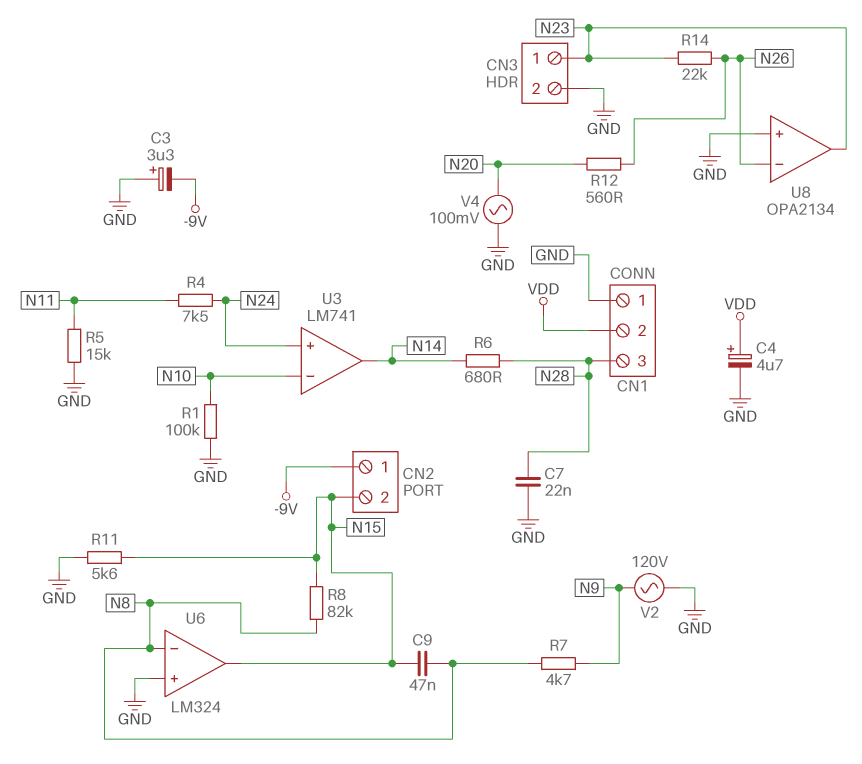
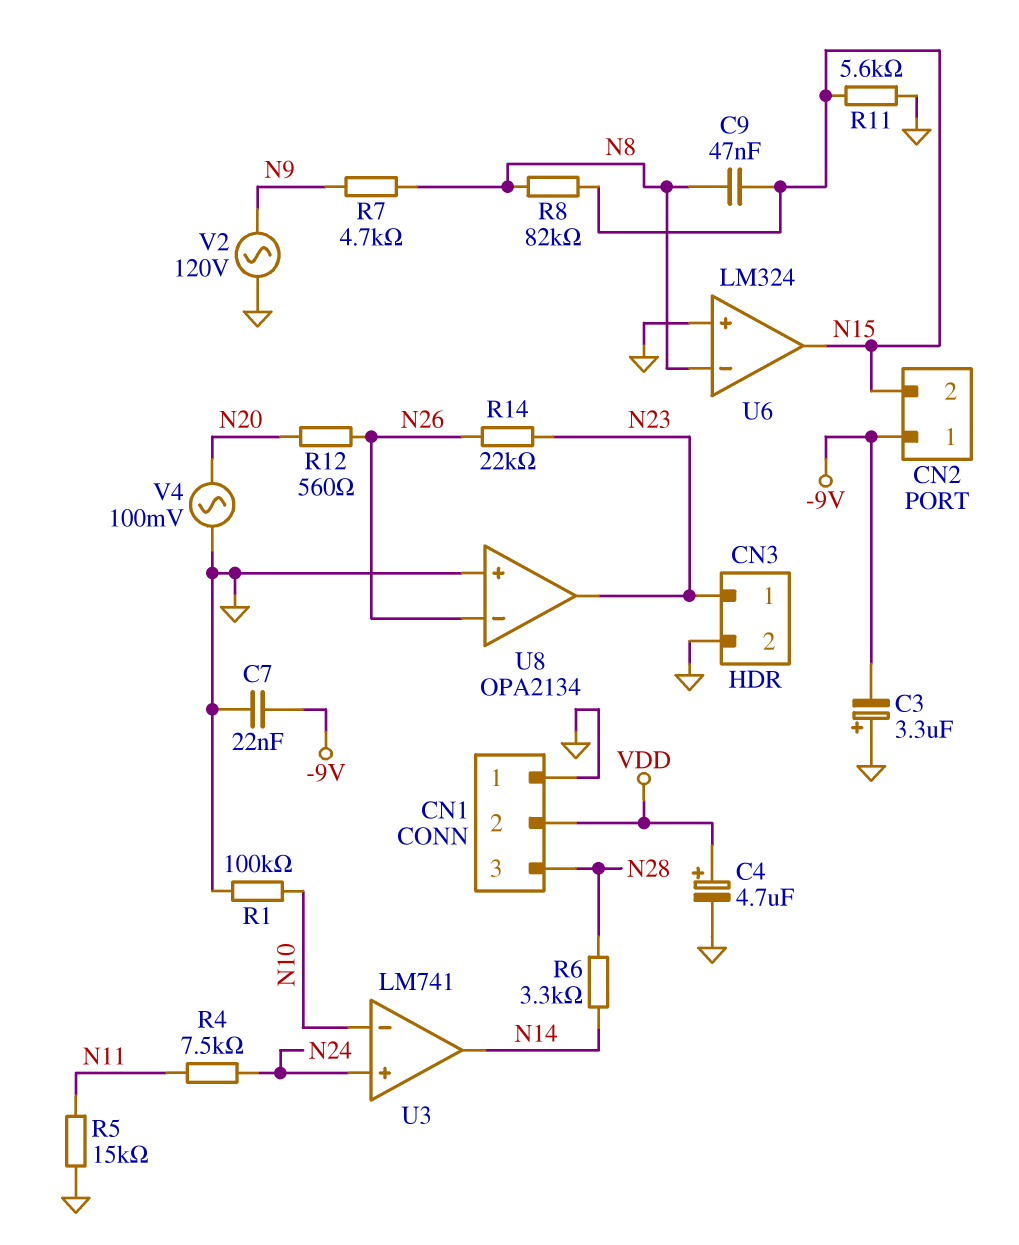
C7: 22nF (GND, N28) -> 22nF (-9V, GND)
R6: 680 (N14, N28) -> 3.3k (N14, N28)

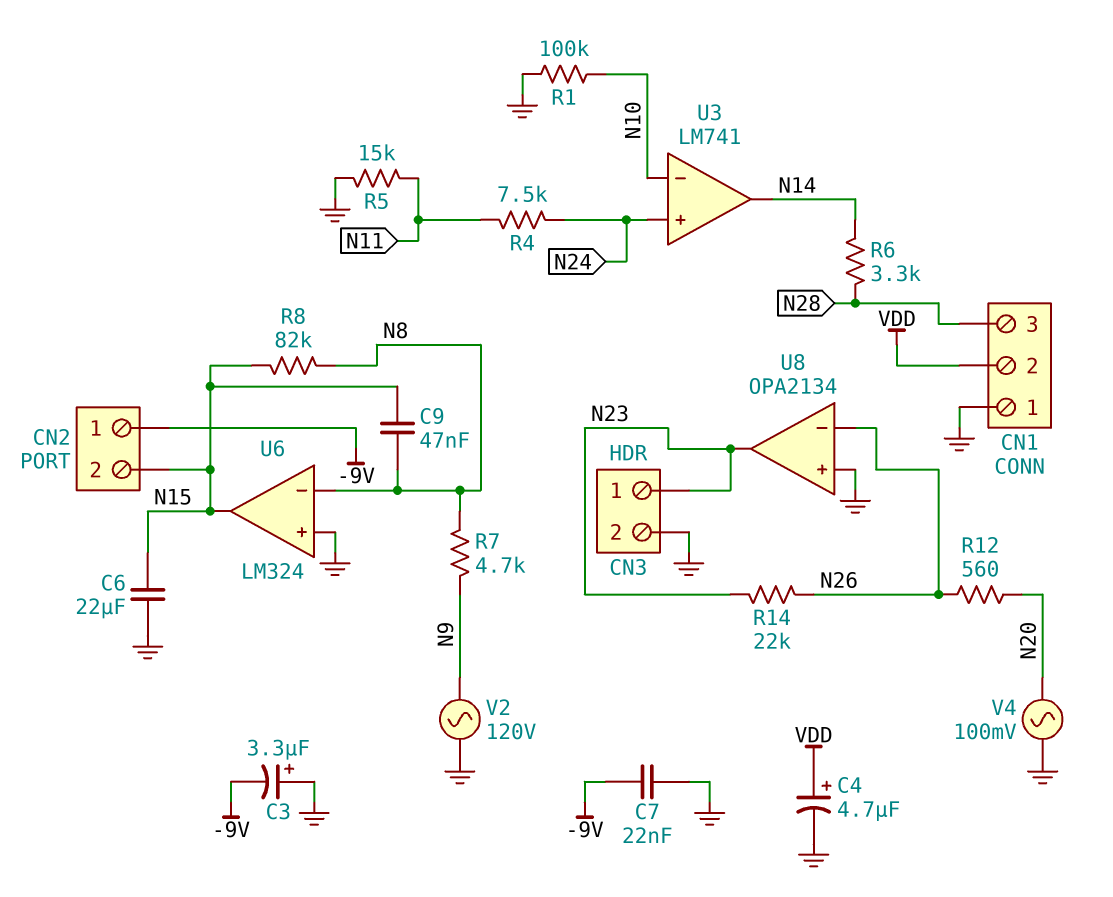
C6: none -> 22uF (GND, N15)
R11: 5.6k (GND, N15) -> none

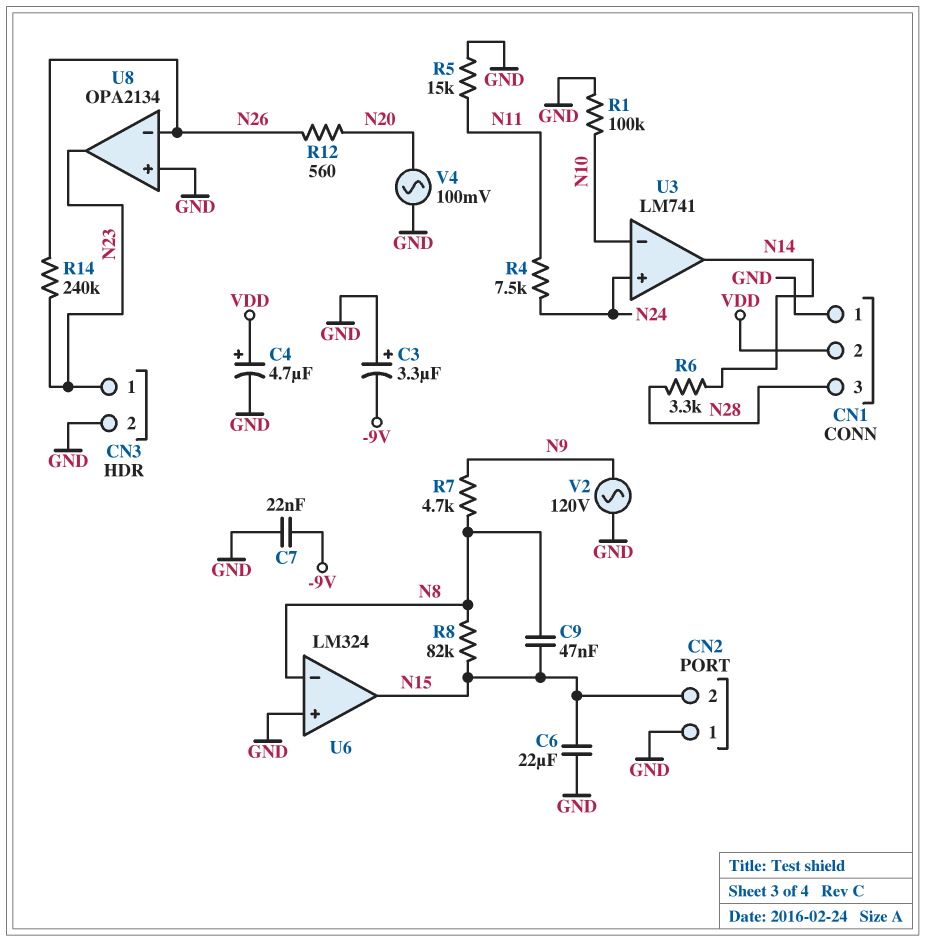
CN2 pin 1: -9V -> GND
R14: 22k (N23, N26) -> 240k (N23, N26)

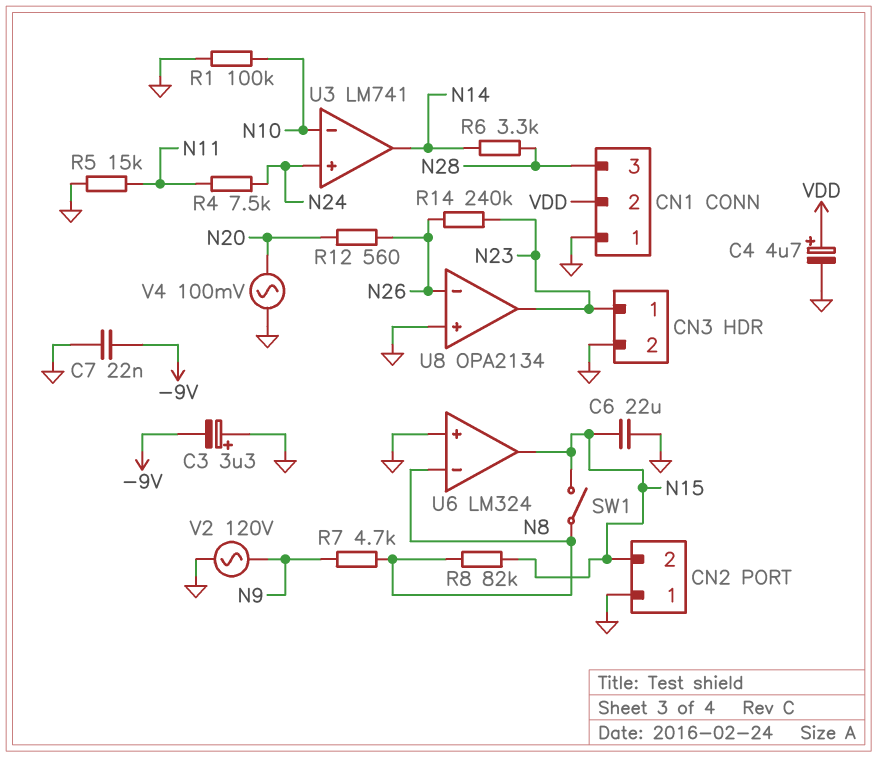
C9: 47nF (N8, N15) -> none
SW1: none -> switch (N8, N15)

